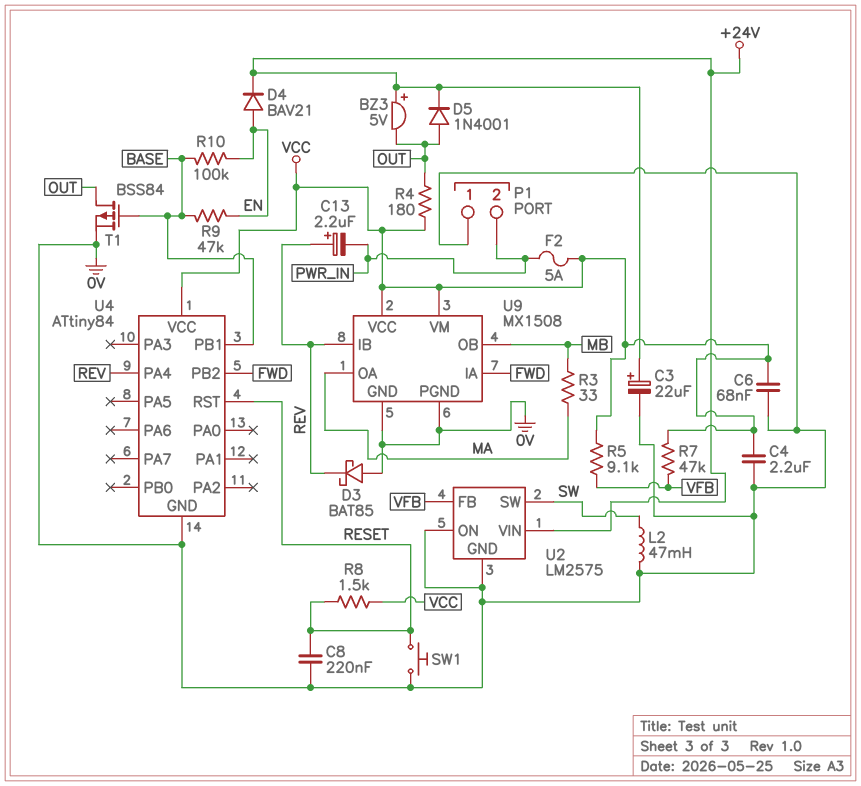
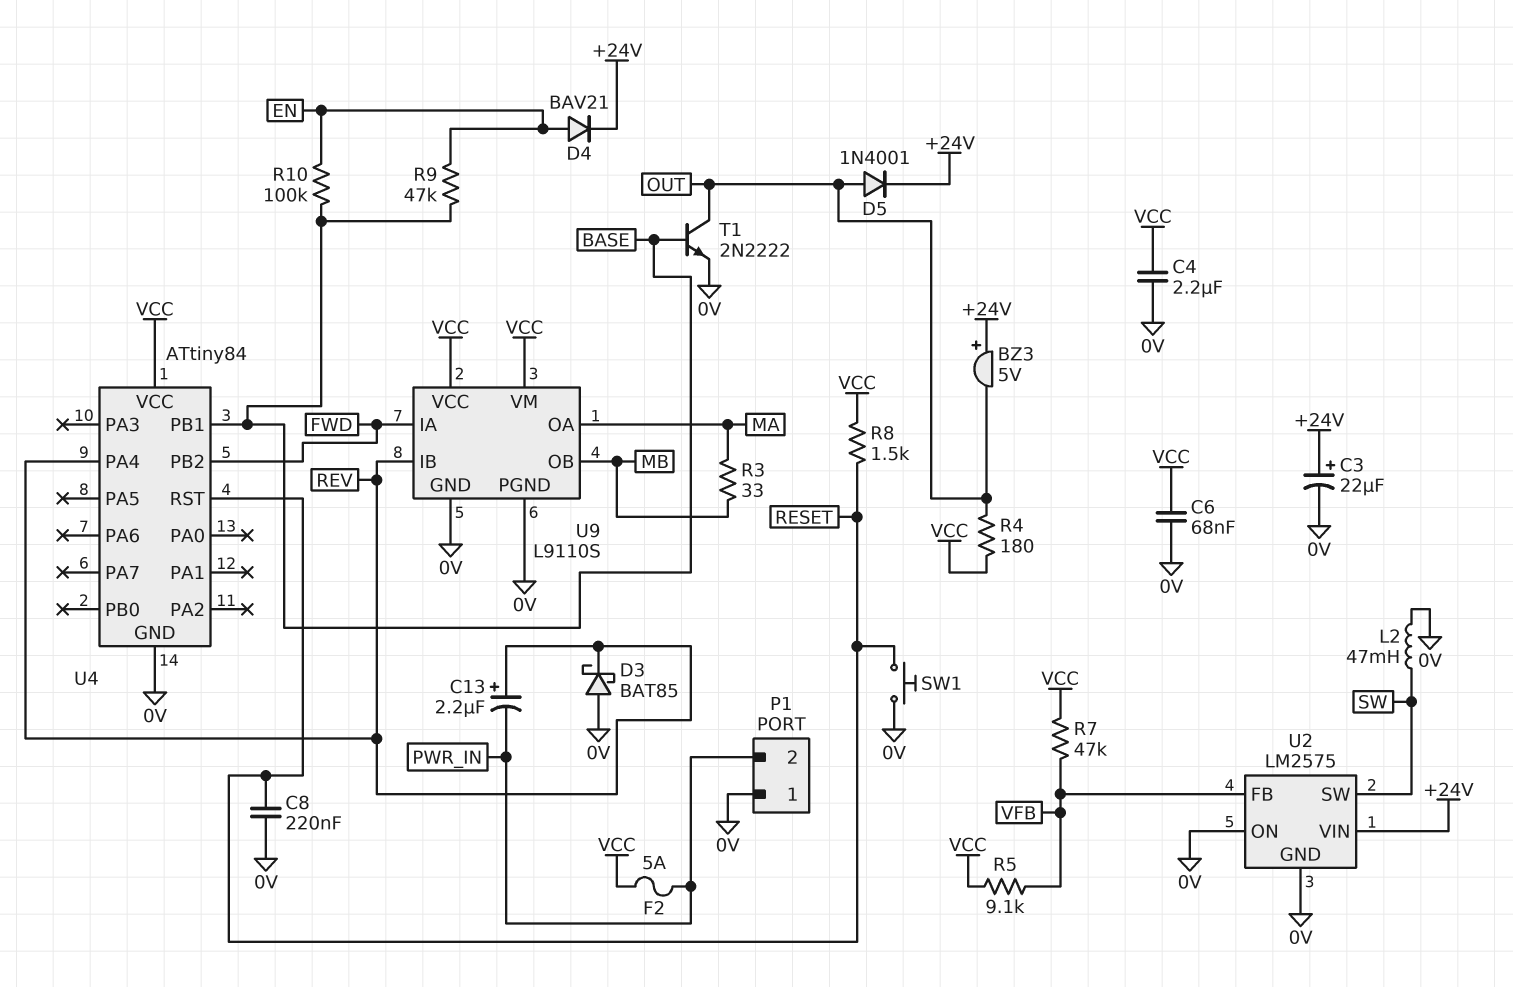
T1: PMOS BSS84 (G BASE, D OUT, S 0V) -> NPN 2N2222 (B BASE, C OUT, E 0V)
U9: MX1508 -> L9110S

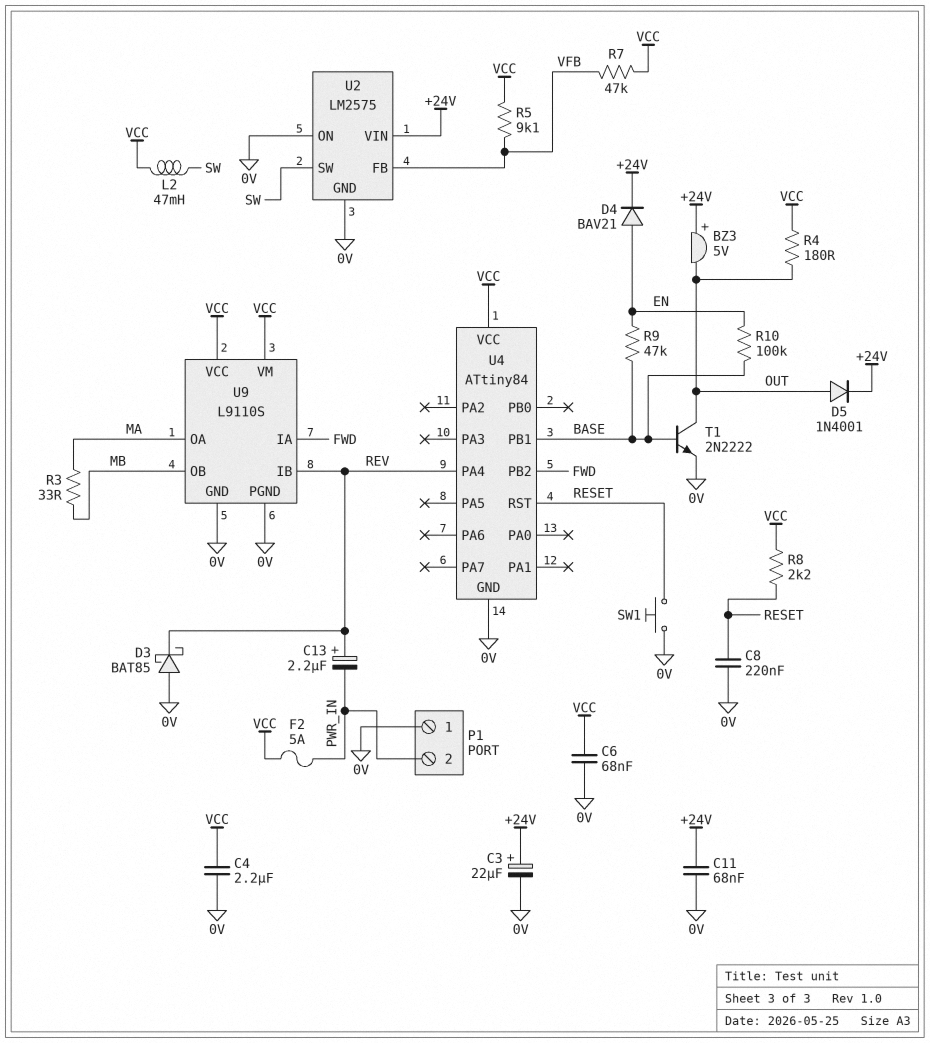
C11: none -> 68nF (+24V, 0V)
L2: 47mH (0V, SW) -> 47mH (SW, VCC)
R8: 1.5k (RESET, VCC) -> 2.2k (RESET, VCC)

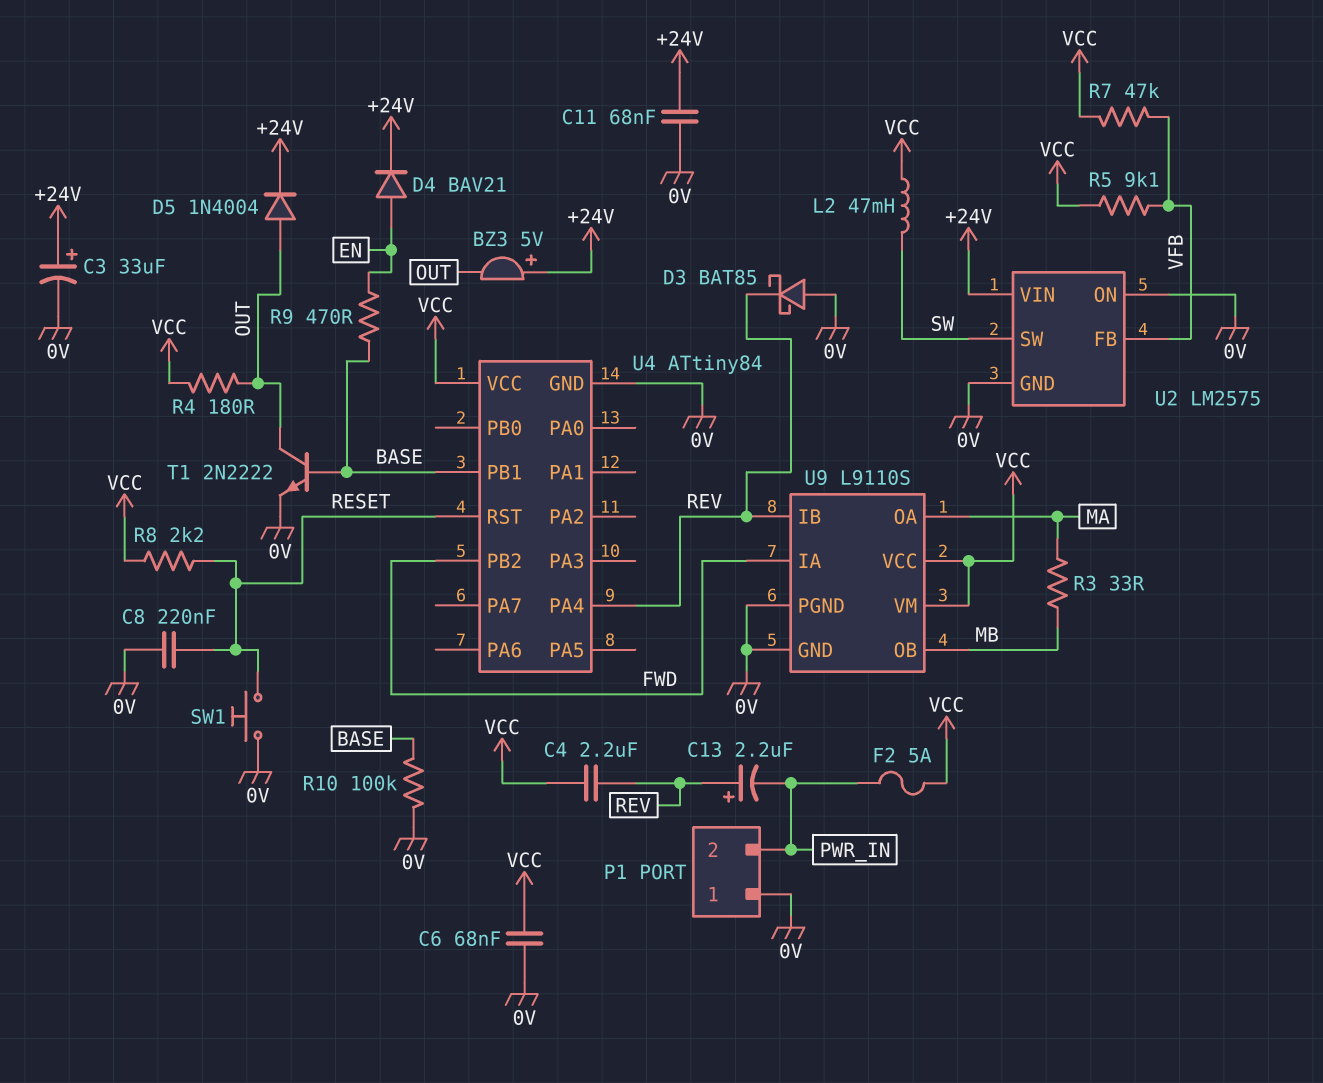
C3: 22uF (plus +24V, minus 0V) -> 33uF (plus +24V, minus 0V)
C4: 2.2uF (0V, VCC) -> 2.2uF (REV, VCC)
D5: diode 1N4001 (A OUT, K +24V) -> diode 1N4004 (A OUT, K +24V)
R9: 47k (BASE, EN) -> 470 (BASE, EN)
R10: 100k (BASE, EN) -> 100k (0V, BASE)

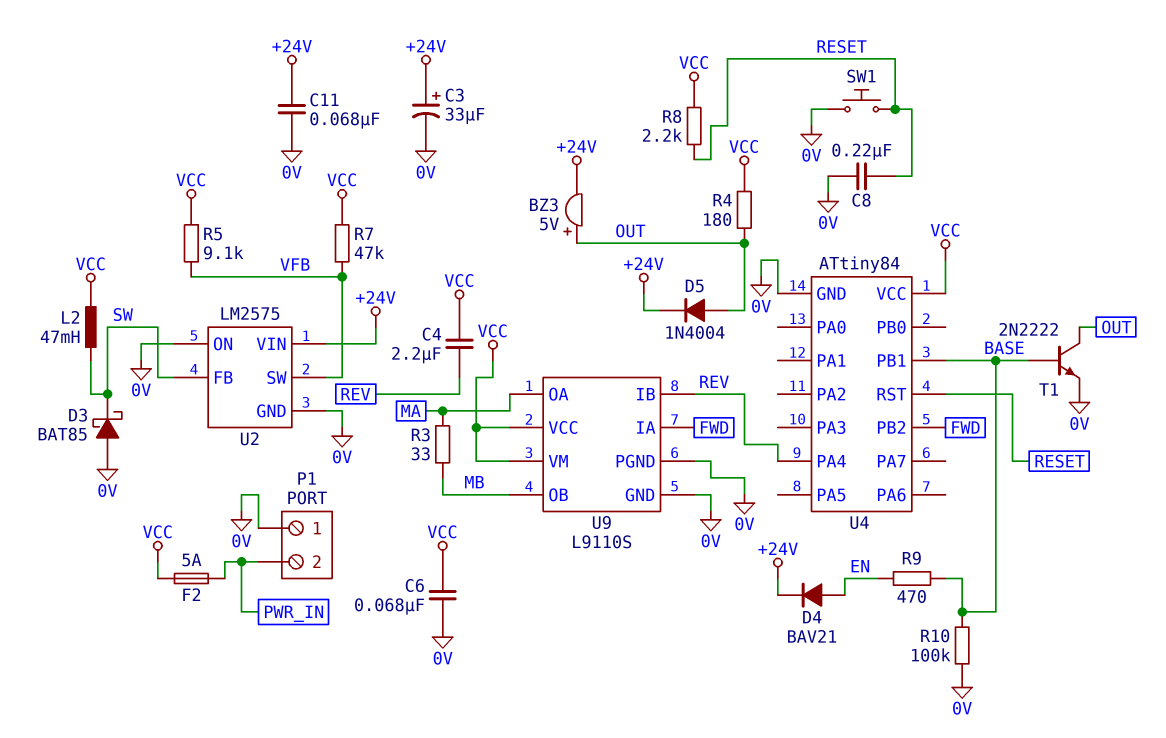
BZ3: buzzer 5V (plus +24V, minus OUT) -> buzzer 5V (plus OUT, minus +24V)
C13: 2.2uF (plus REV, minus PWR_IN) -> none
D3: schottky BAT85 (A 0V, K REV) -> schottky BAT85 (A 0V, K SW)
U2 pin FB: VFB -> SW
U2 pin SW: SW -> VFB

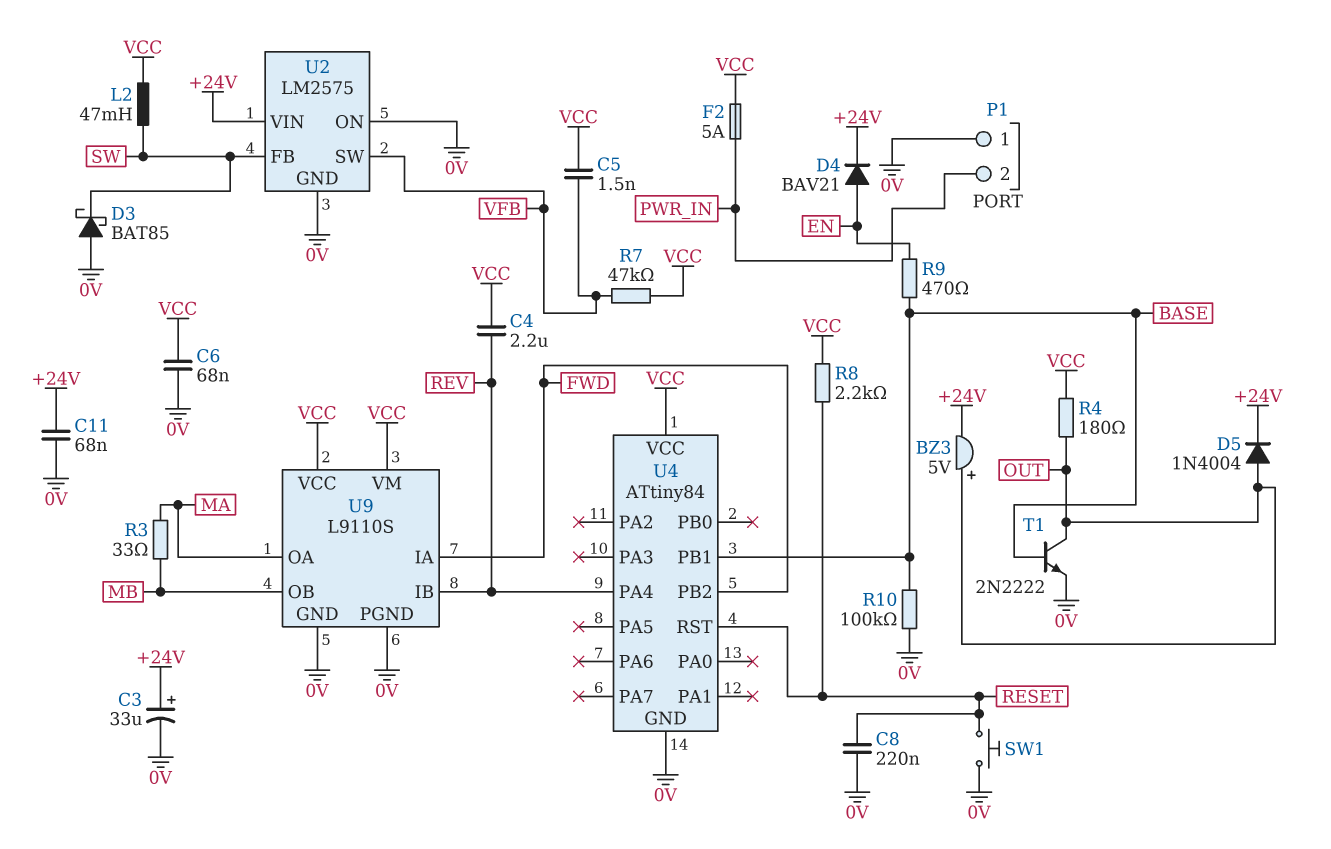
C5: none -> 1.5nF (VCC, VFB)
R5: 9.1k (VCC, VFB) -> none

